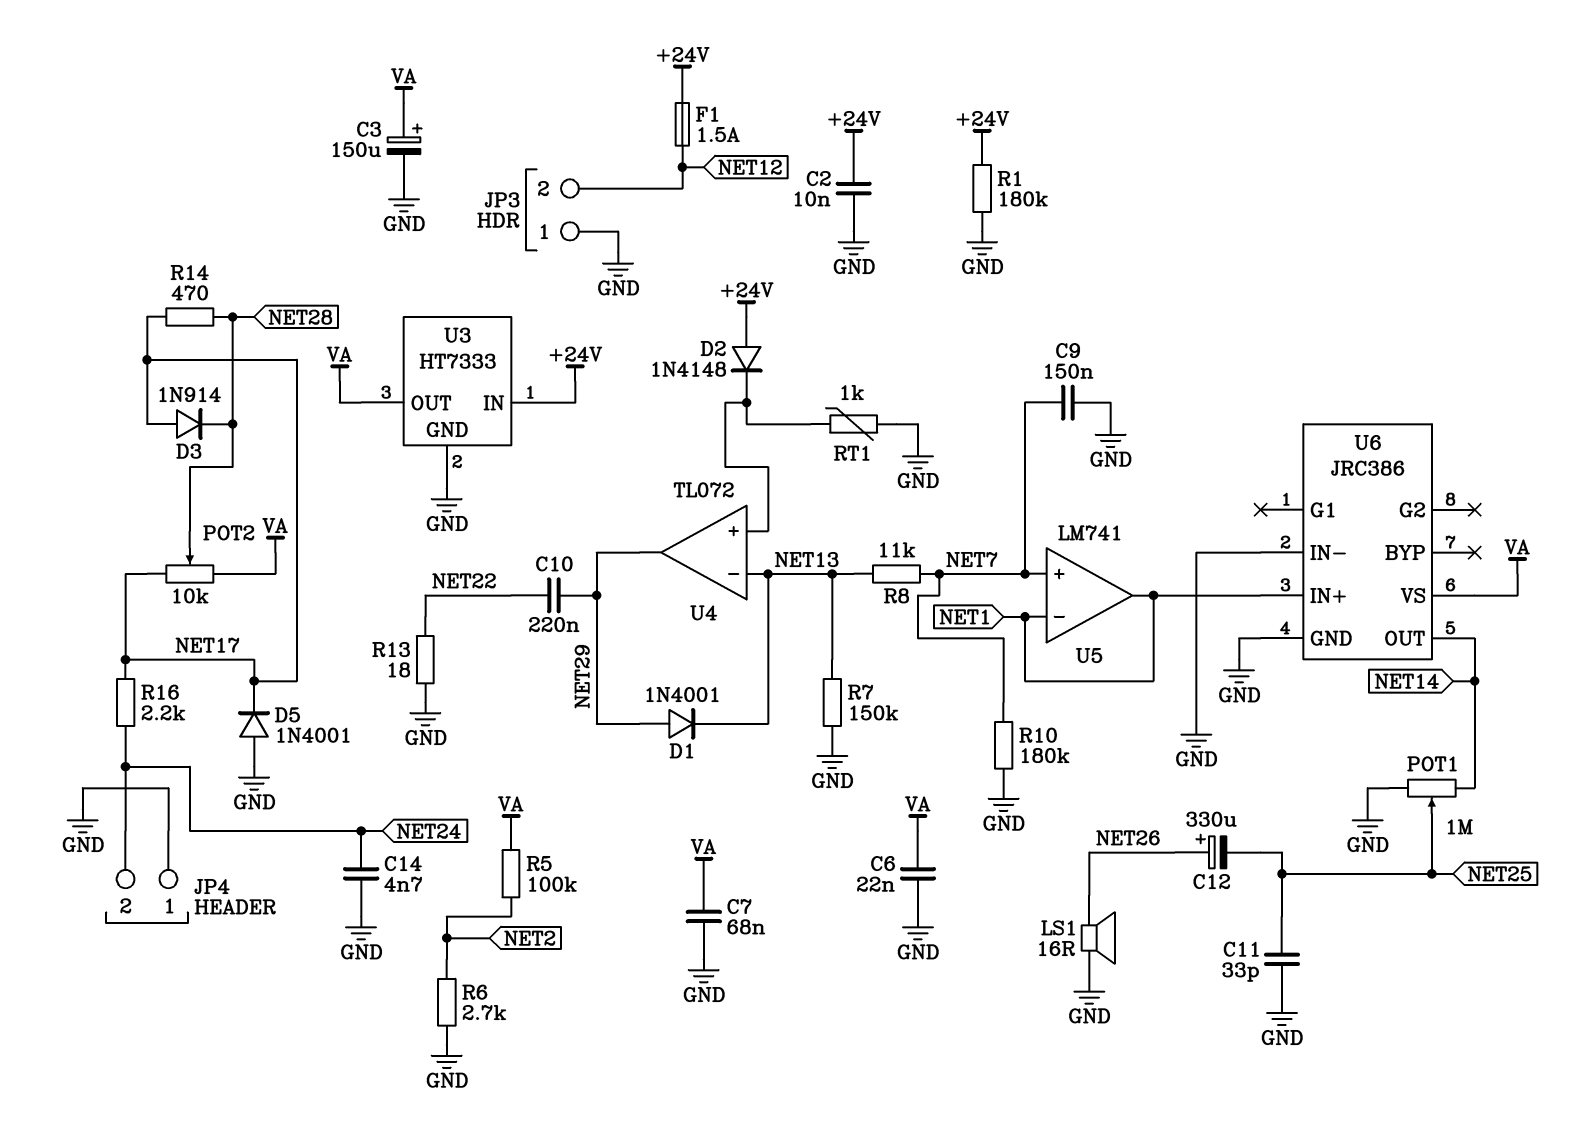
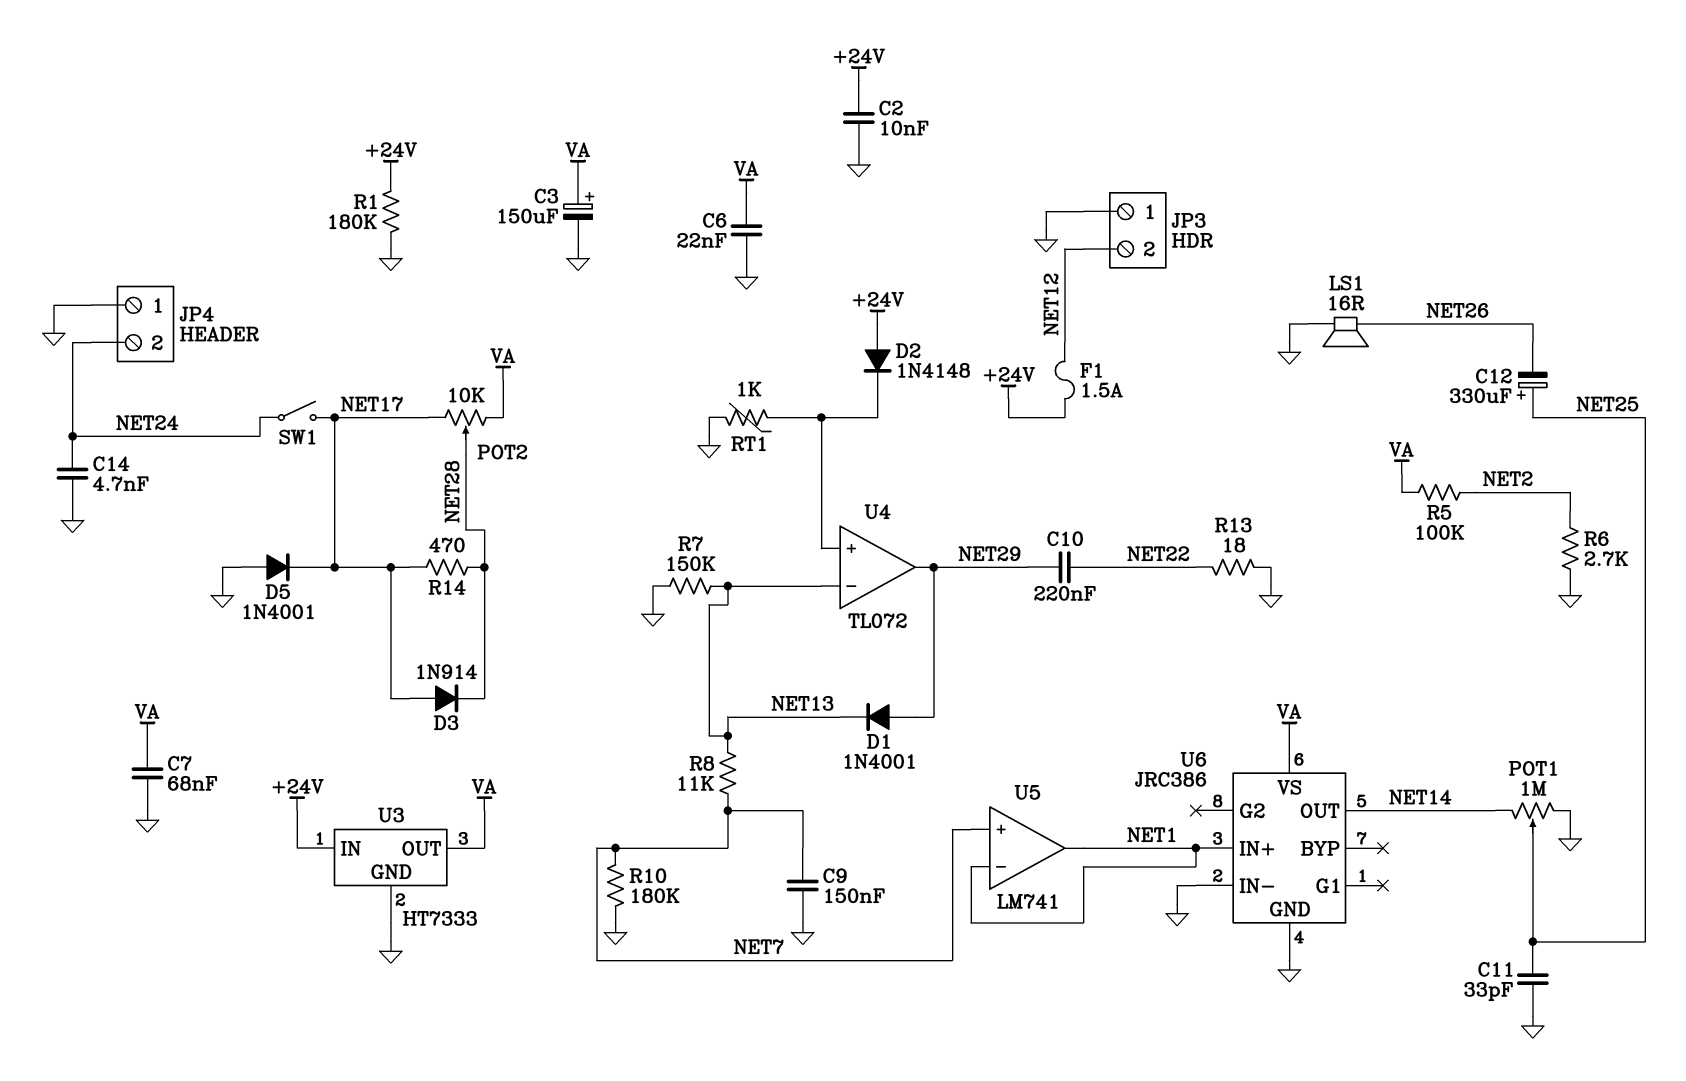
C12: 330uF (plus NET26, minus NET25) -> 330uF (plus NET25, minus NET26)
R16: 2.2k (NET17, NET24) -> none
SW1: none -> switch (NET17, NET24)

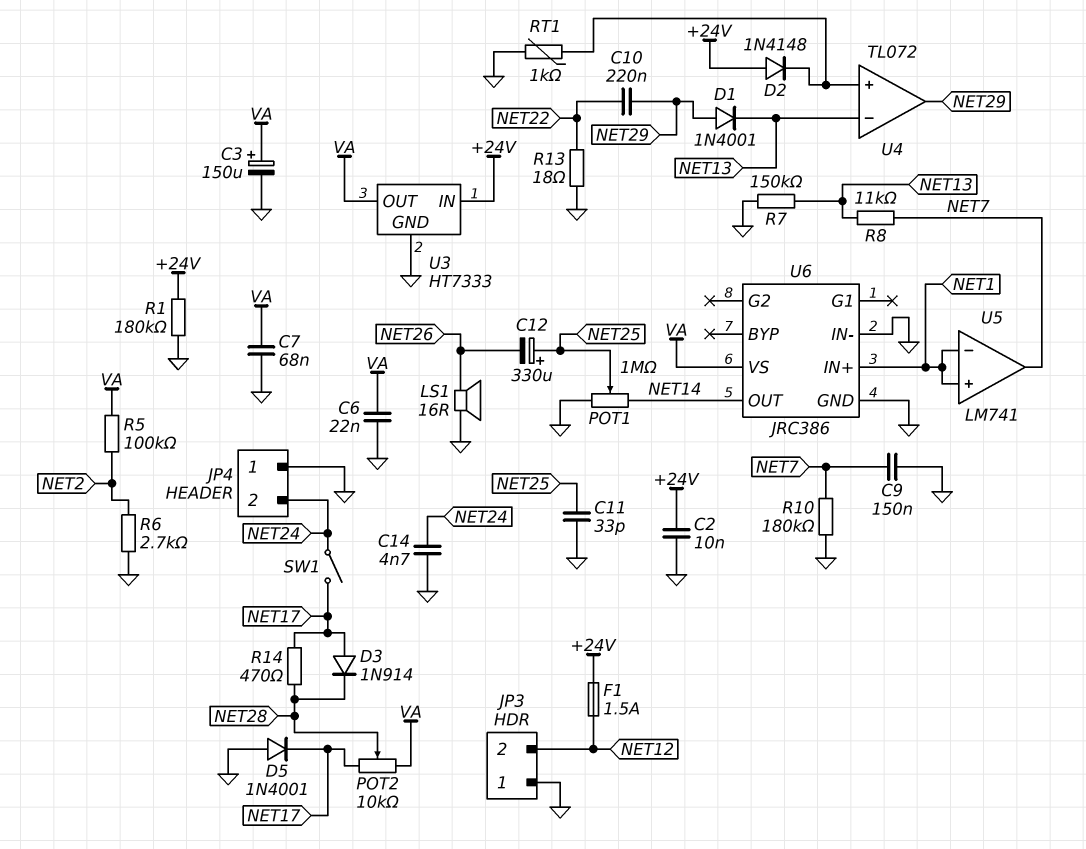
U5 pin in+: NET7 -> NET1
U5 pin out: NET1 -> NET7

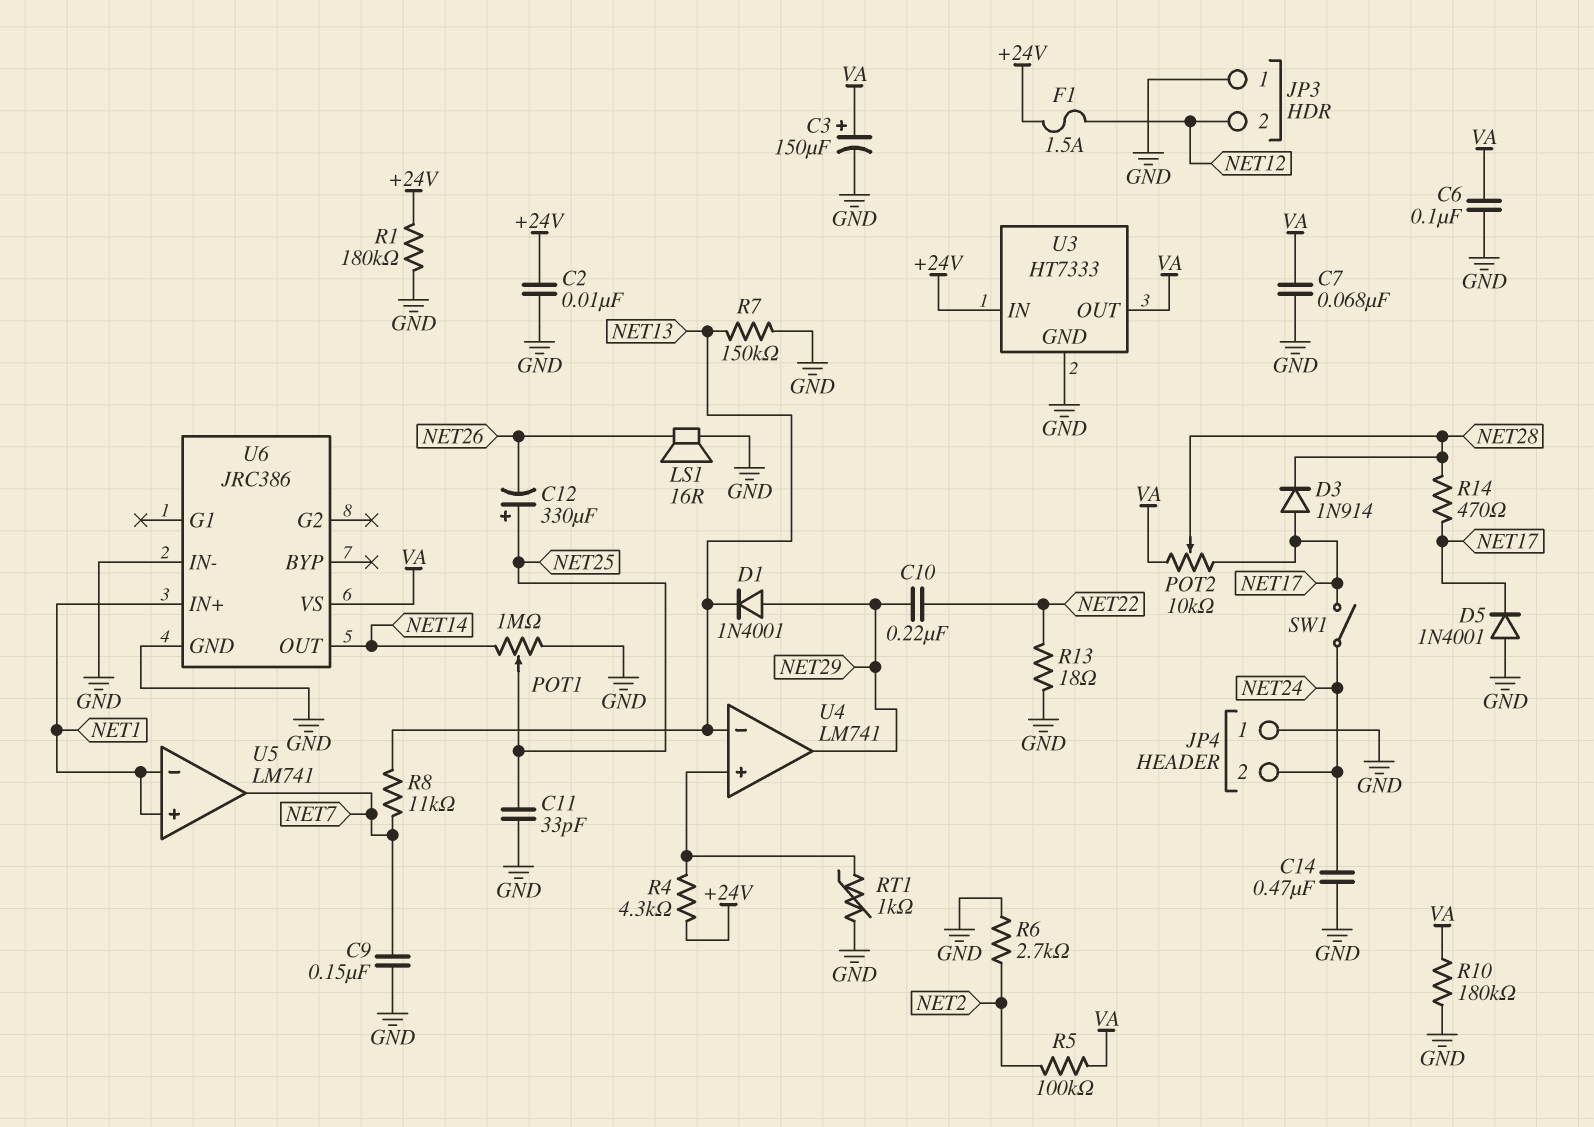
C6: 22nF (GND, VA) -> 100nF (GND, VA)
C14: 4.7nF (GND, NET24) -> 470nF (GND, NET24)
D2: diode 1N4148 (A +24V, K U4/in+) -> none
R4: none -> 4.3k (+24V, U4/in+)
R10: 180k (GND, NET7) -> 180k (GND, VA)
U4: TL072 -> LM741

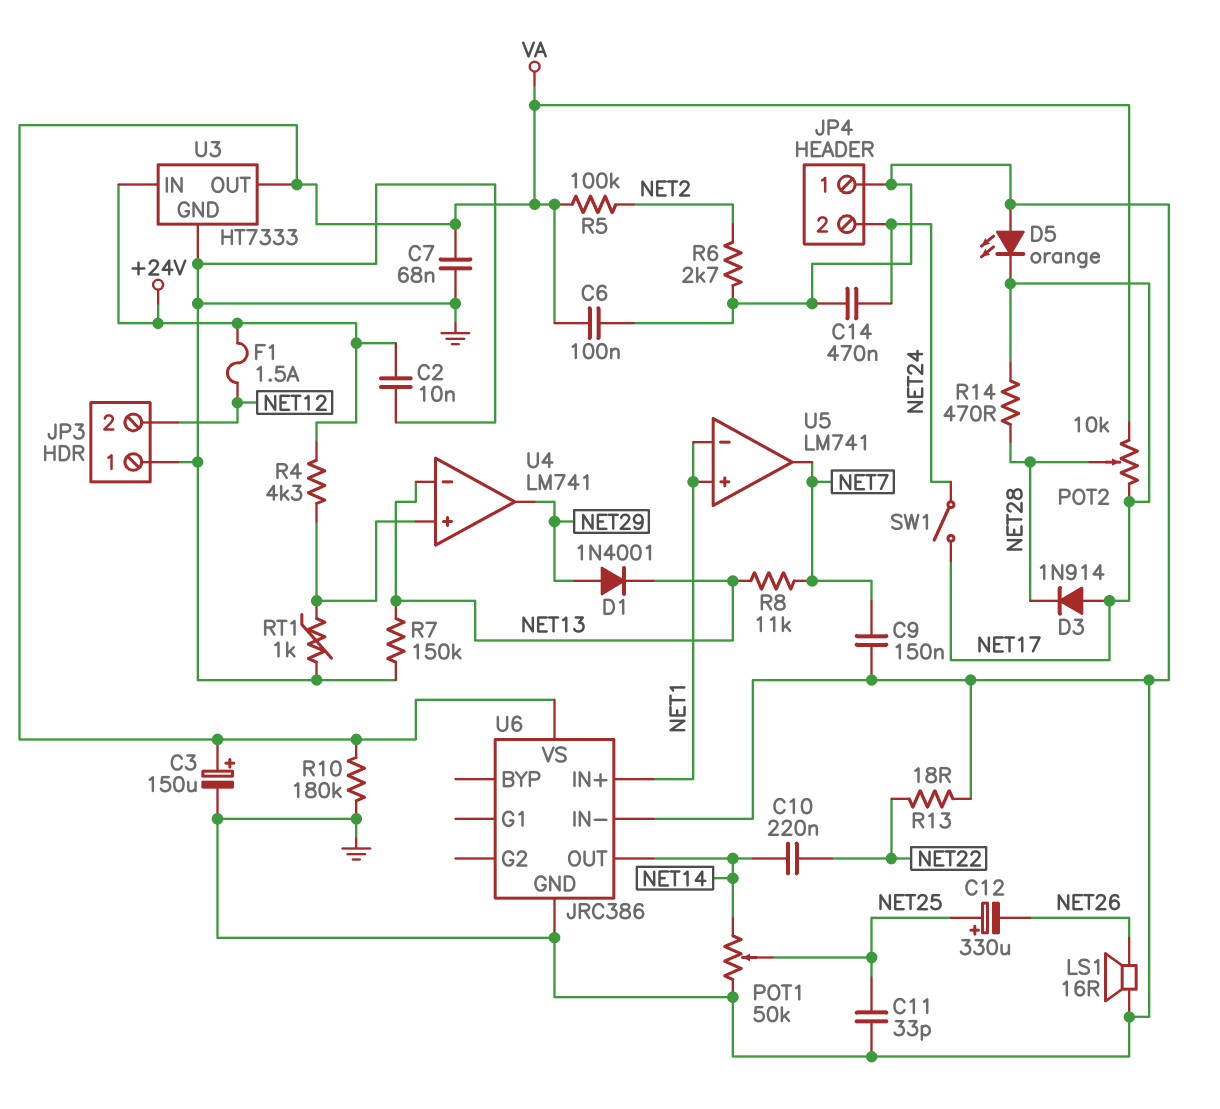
C10: 220nF (NET22, NET29) -> 220nF (NET14, NET22)
D5: diode 1N4001 (A GND, K NET17) -> LED orange (A GND, K NET17)
POT1: 1M (GND, NET14, wiper NET25) -> 50k (GND, NET14, wiper NET25)
R1: 180k (+24V, GND) -> none

